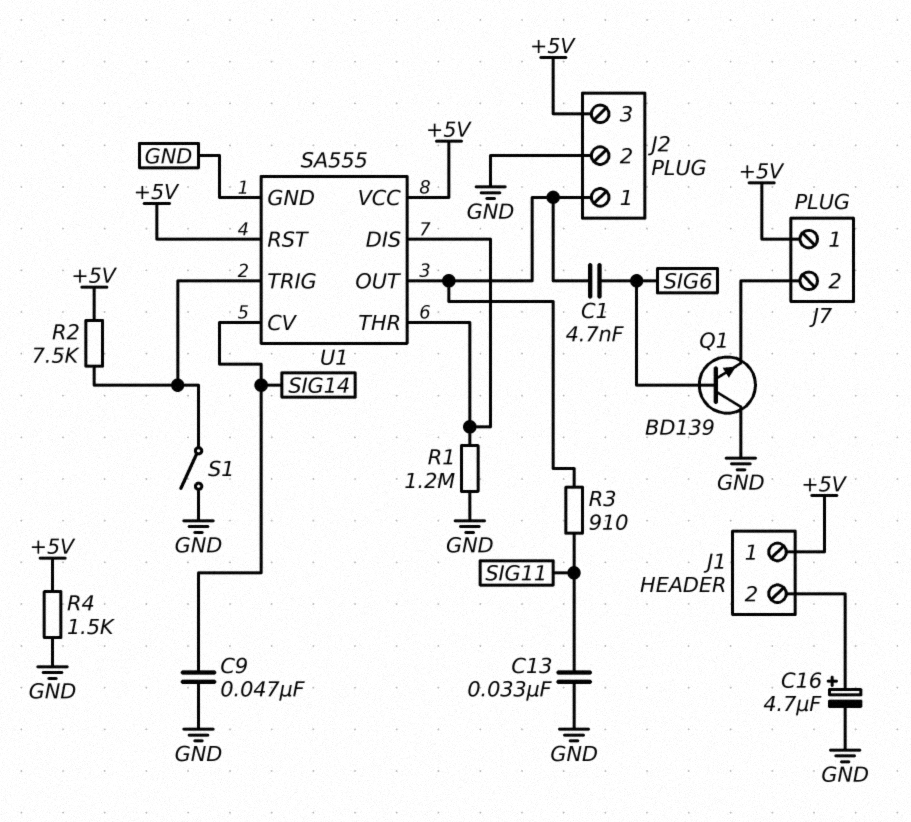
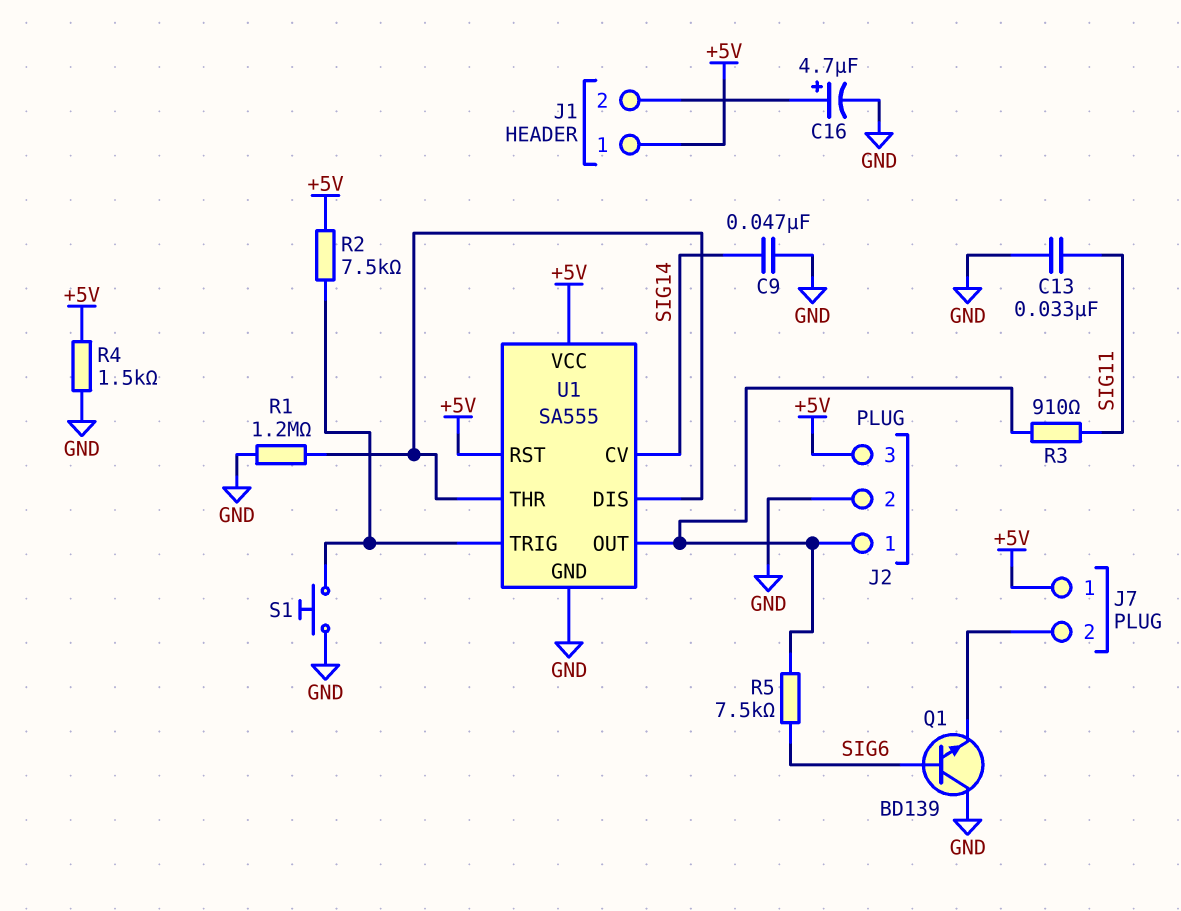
C1: 4.7nF (J2/1, SIG6) -> none
R5: none -> 7.5k (J2/1, SIG6)
S1: switch (GND, U1/TRIG) -> button (GND, U1/TRIG)

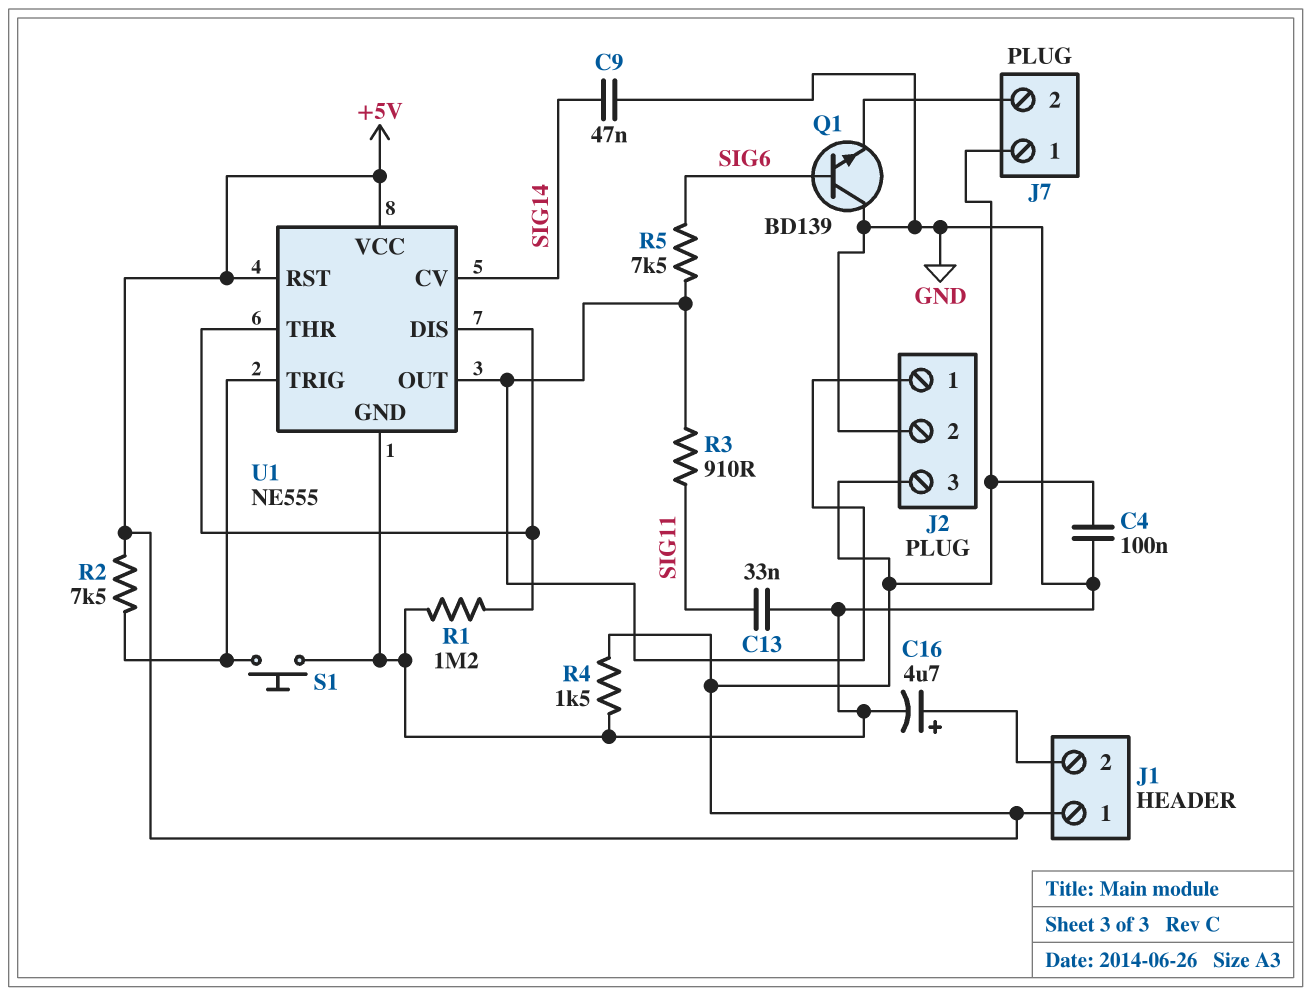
C4: none -> 100nF (+5V, GND)
U1: SA555 -> NE555

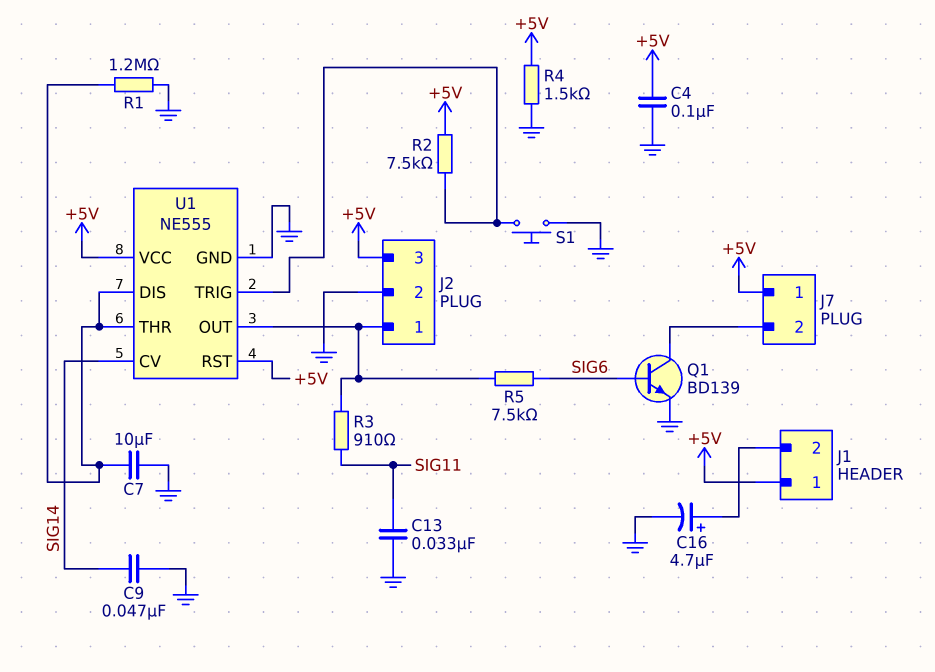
C7: none -> 10uF (GND, U1/DIS)
Q1: NPN BD139 (B SIG6, C GND, E J7/2) -> NPN BD139 (B SIG6, C J7/2, E GND)

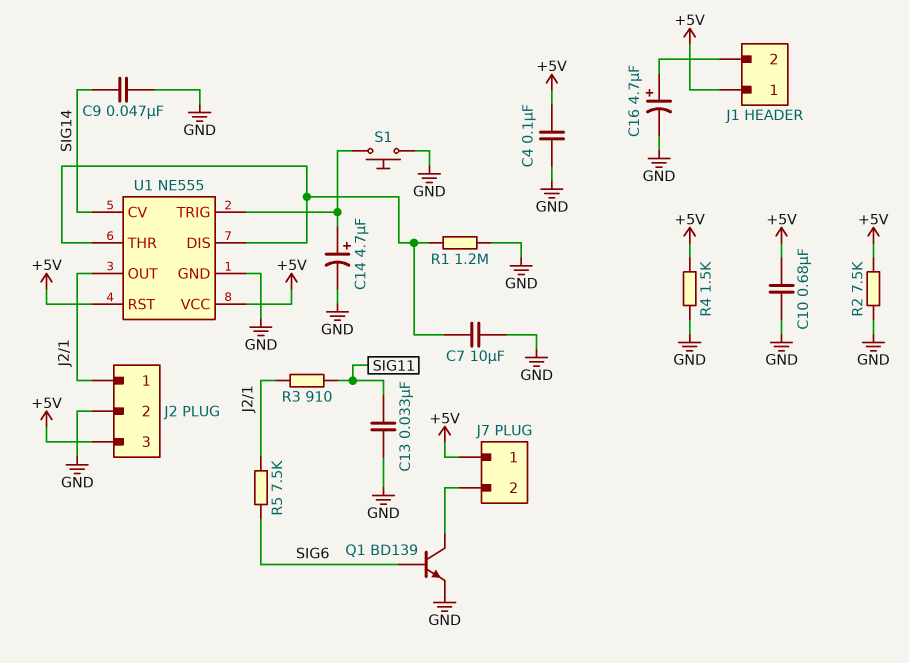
C10: none -> 680nF (+5V, GND)
C14: none -> 4.7uF (plus U1/TRIG, minus GND)
R2: 7.5k (+5V, U1/TRIG) -> 7.5k (+5V, GND)

